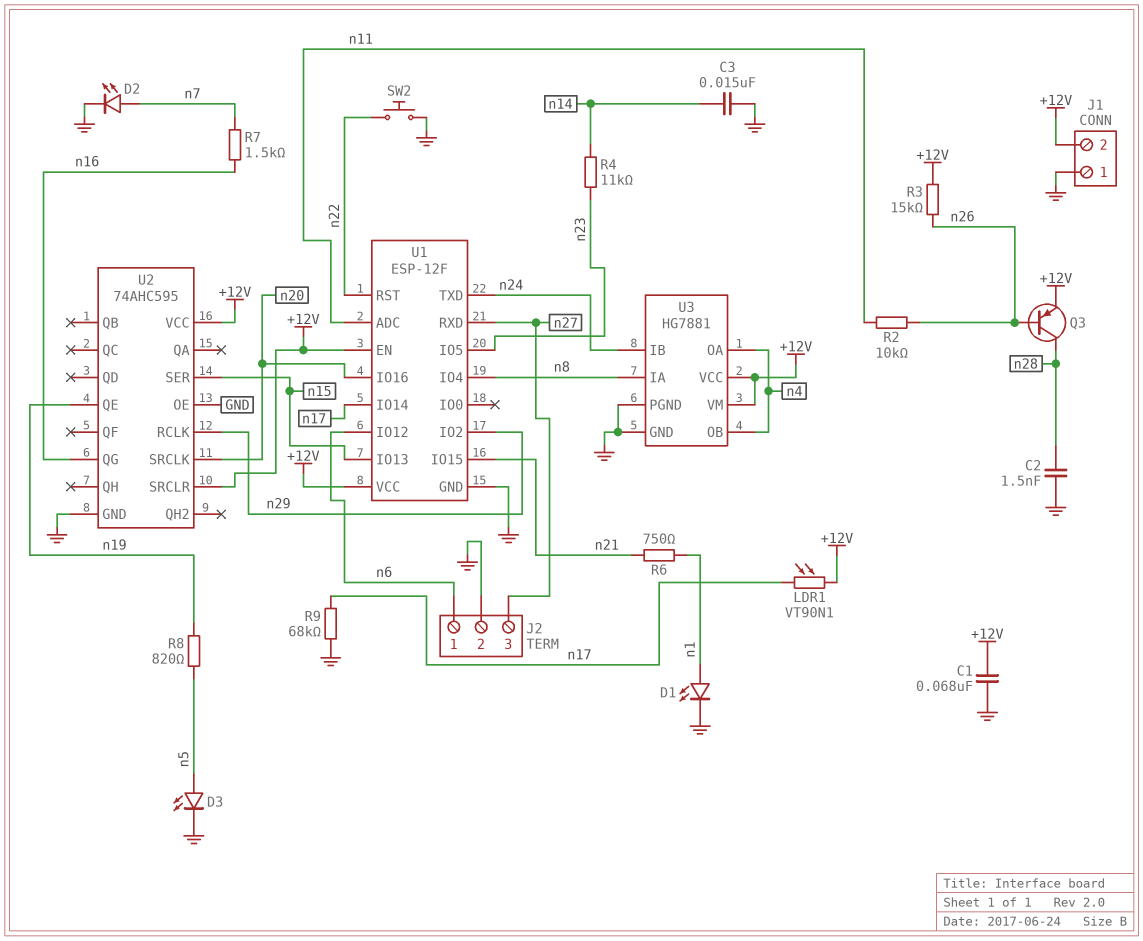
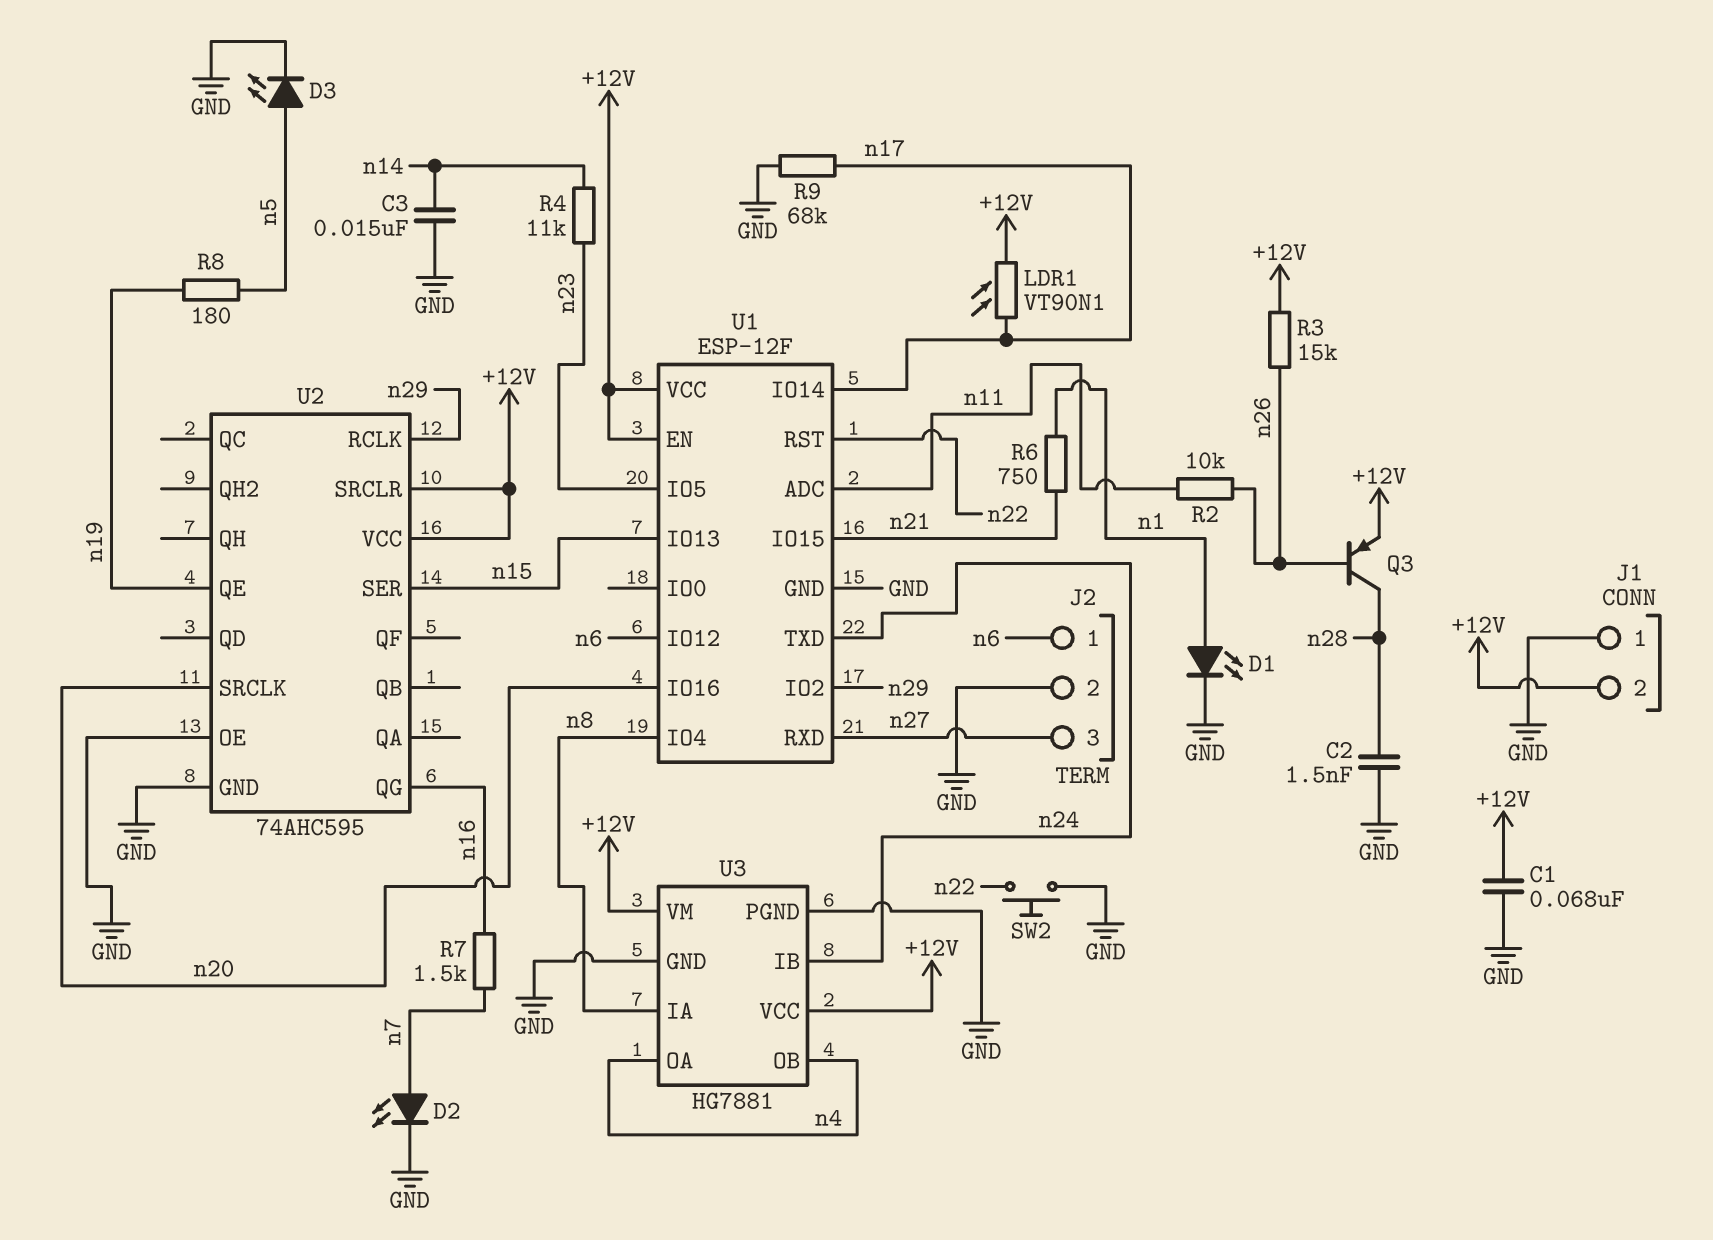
R8: 820 (n5, n19) -> 180 (n5, n19)

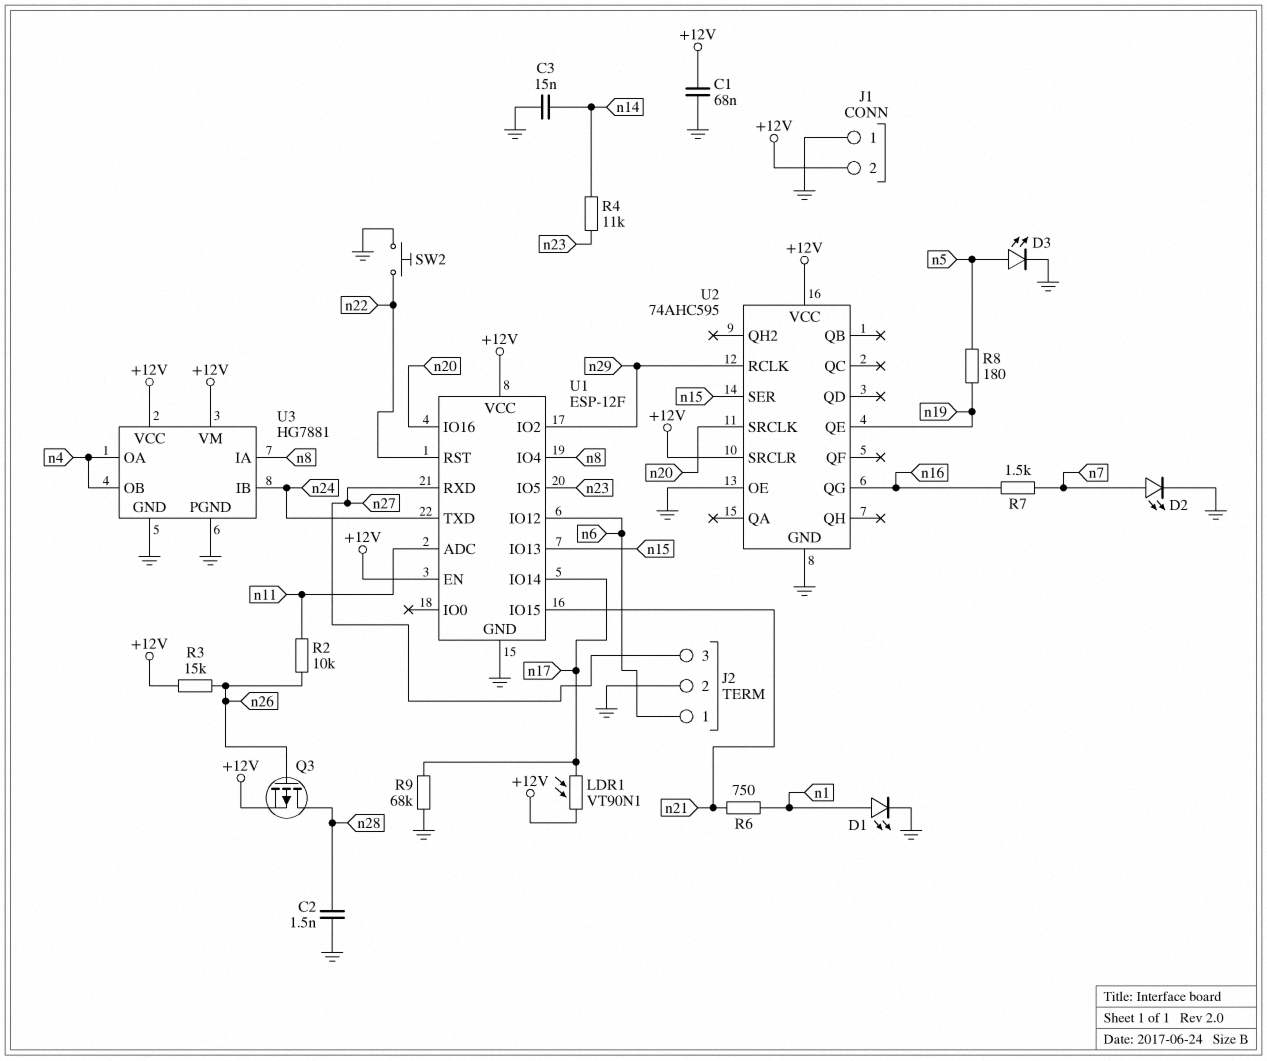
Q3: PNP (B n26, C n28, E +12V) -> PMOS (G n26, D n28, S +12V)

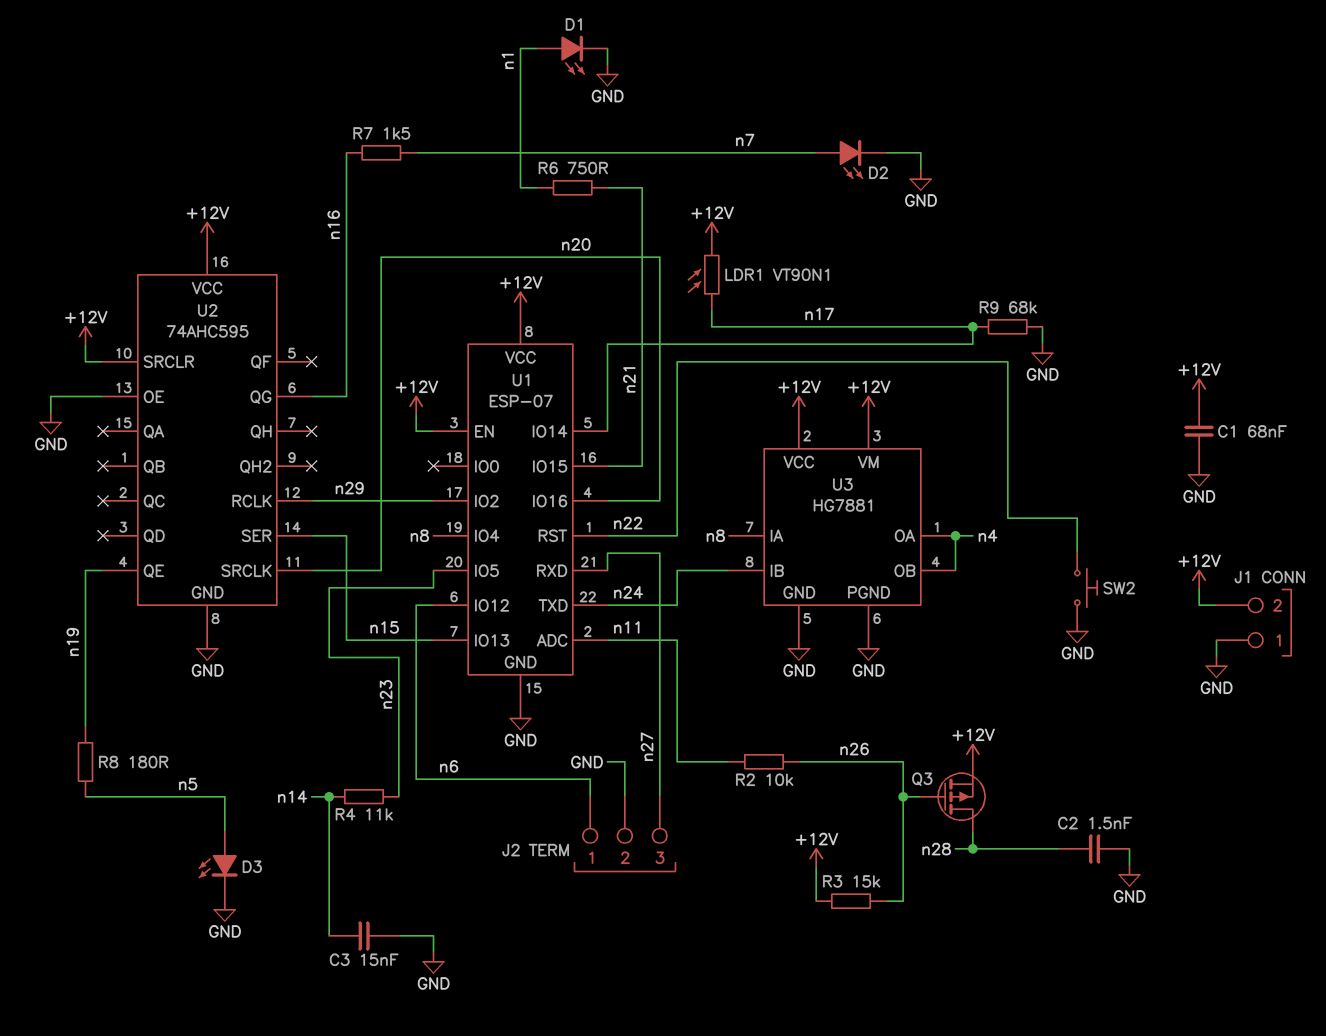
U1: ESP-12F -> ESP-07

